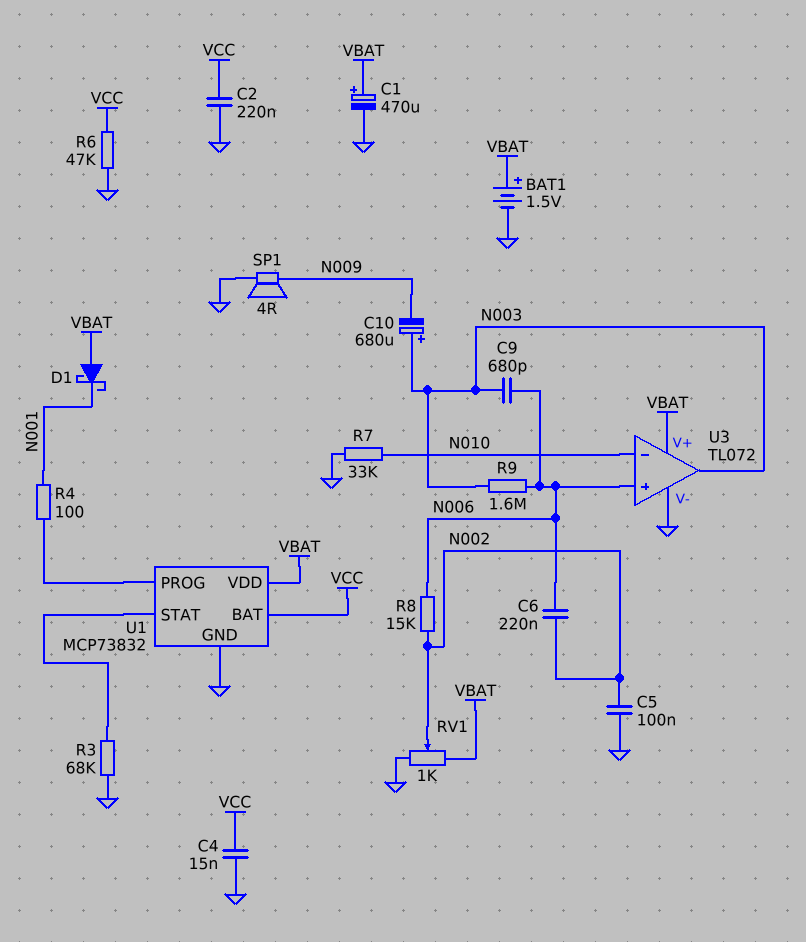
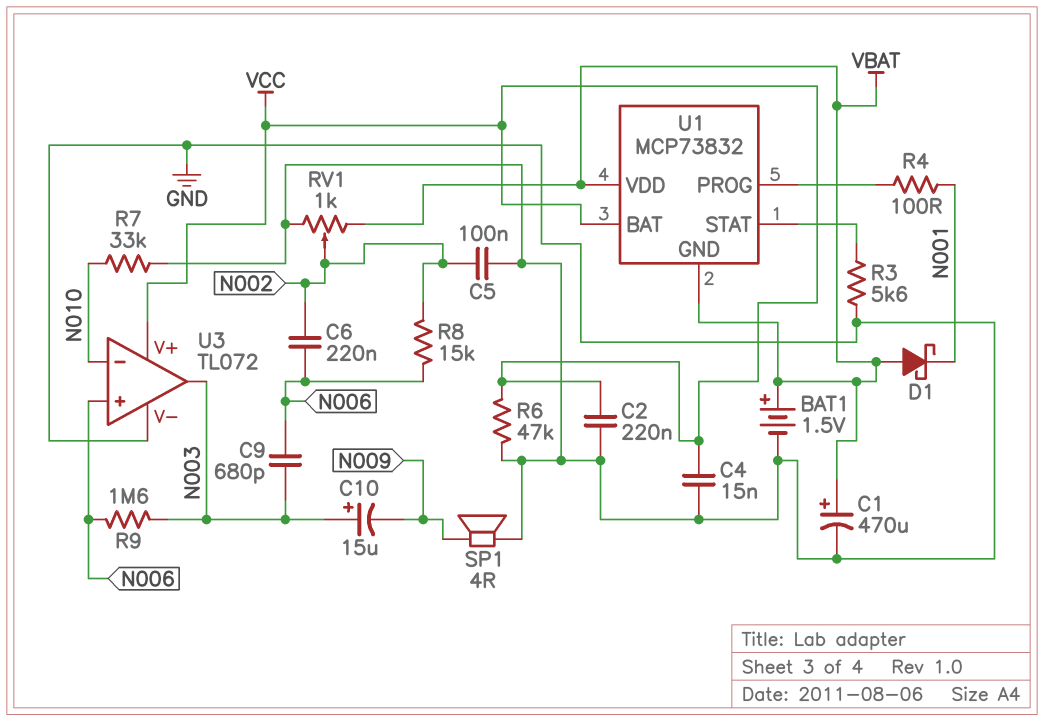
C10: 680uF (plus N003, minus N009) -> 15uF (plus N003, minus N009)
R3: 68k (GND, U1/STAT) -> 5.6k (GND, U1/STAT)
U1 pin GND: GND -> VBAT
U3 pin V+: VBAT -> VCC

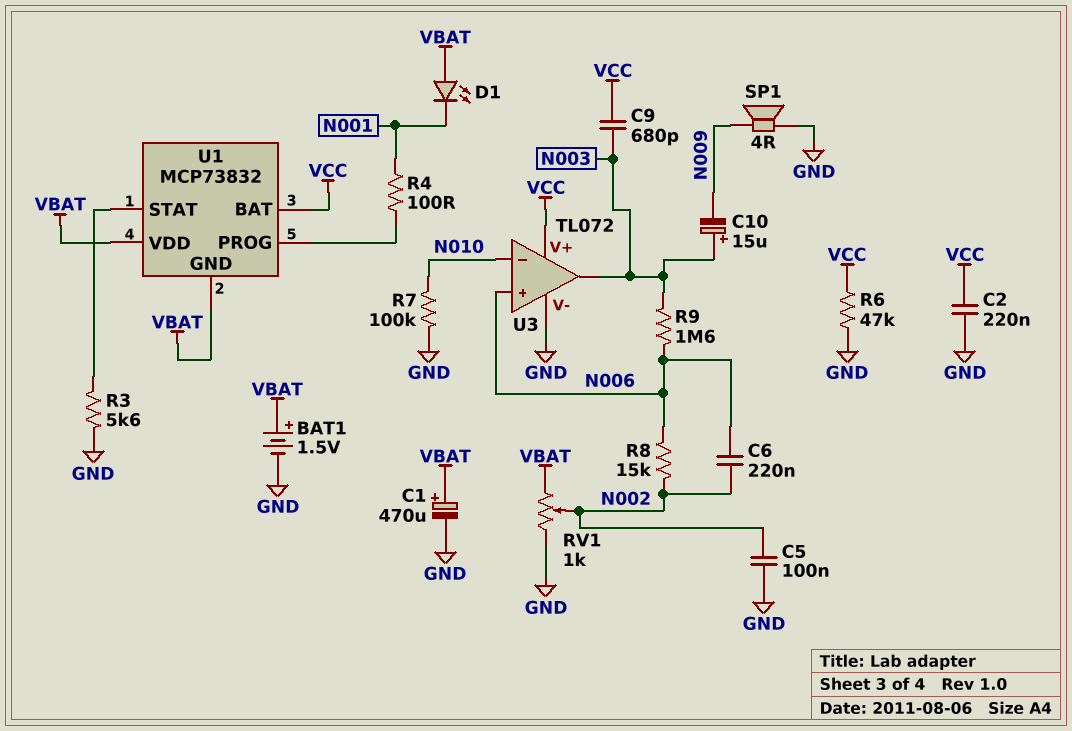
C4: 15nF (GND, VCC) -> none
C9: 680pF (N003, N006) -> 680pF (N003, VCC)
D1: schottky (A VBAT, K N001) -> LED (A VBAT, K N001)
R7: 33k (GND, N010) -> 100k (GND, N010)

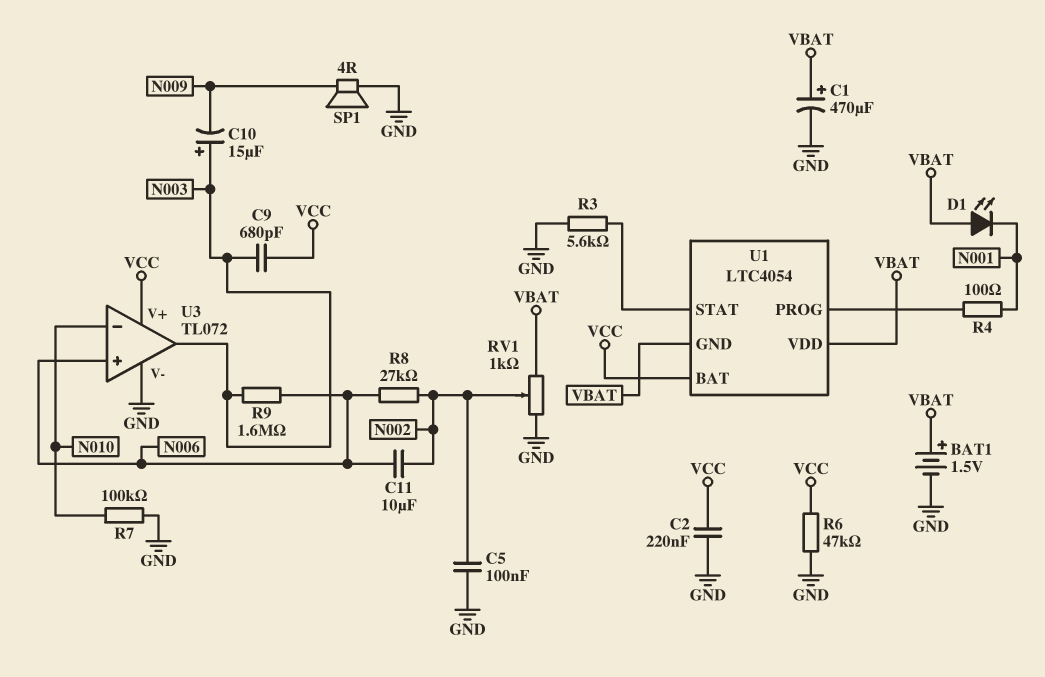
C6: 220nF (N002, N006) -> none
C11: none -> 10uF (N002, N006)
R8: 15k (N002, N006) -> 27k (N002, N006)
U1: MCP73832 -> LTC4054

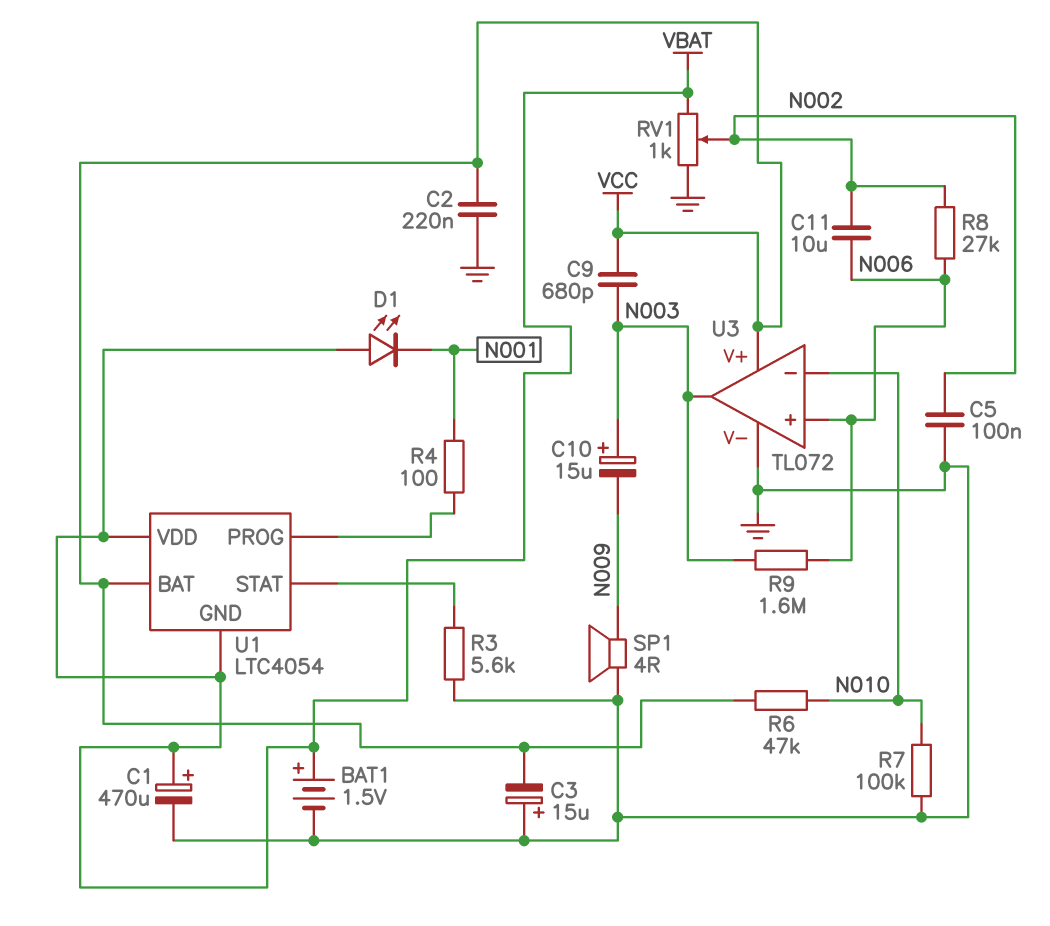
C3: none -> 15uF (plus GND, minus VCC)
R6: 47k (GND, VCC) -> 47k (N010, VCC)

